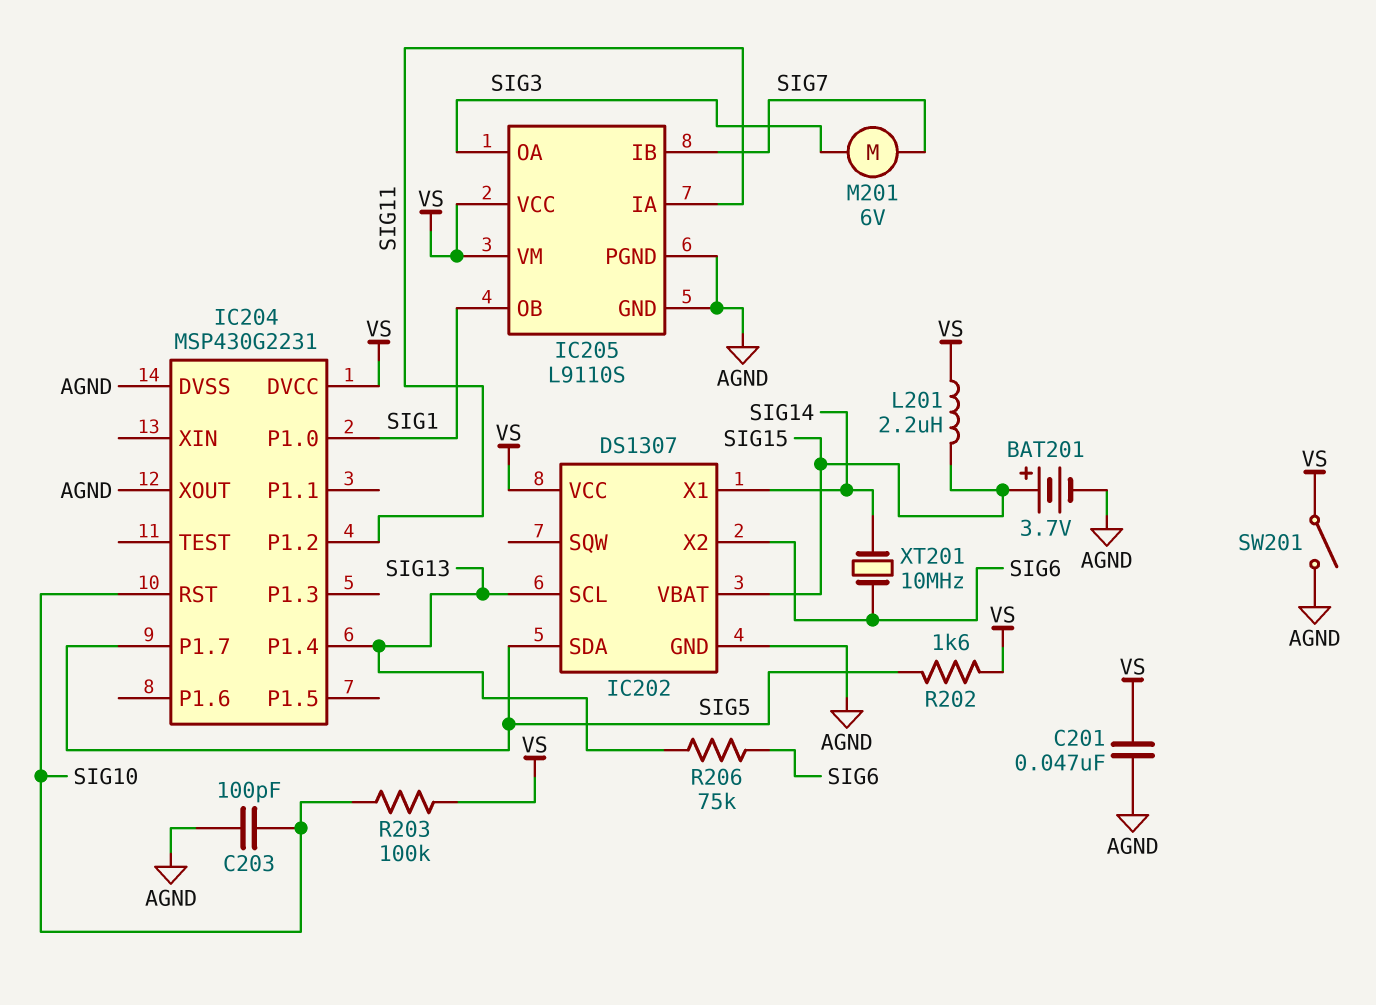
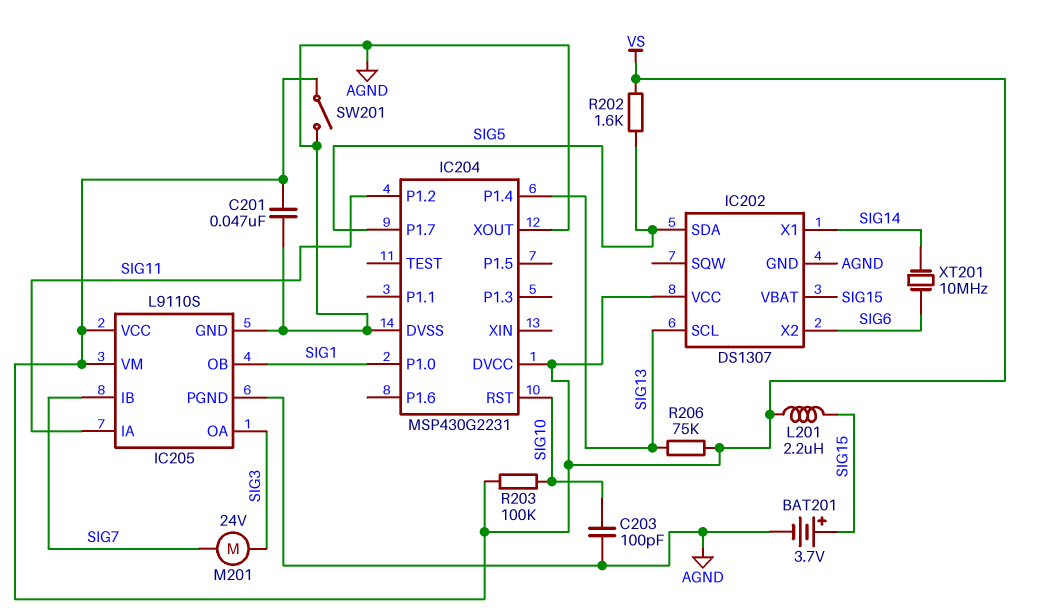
M201: motor 6V (SIG3, SIG7) -> motor 24V (SIG3, SIG7)
R206: 75k (SIG6, SIG13) -> 75k (SIG13, VS)

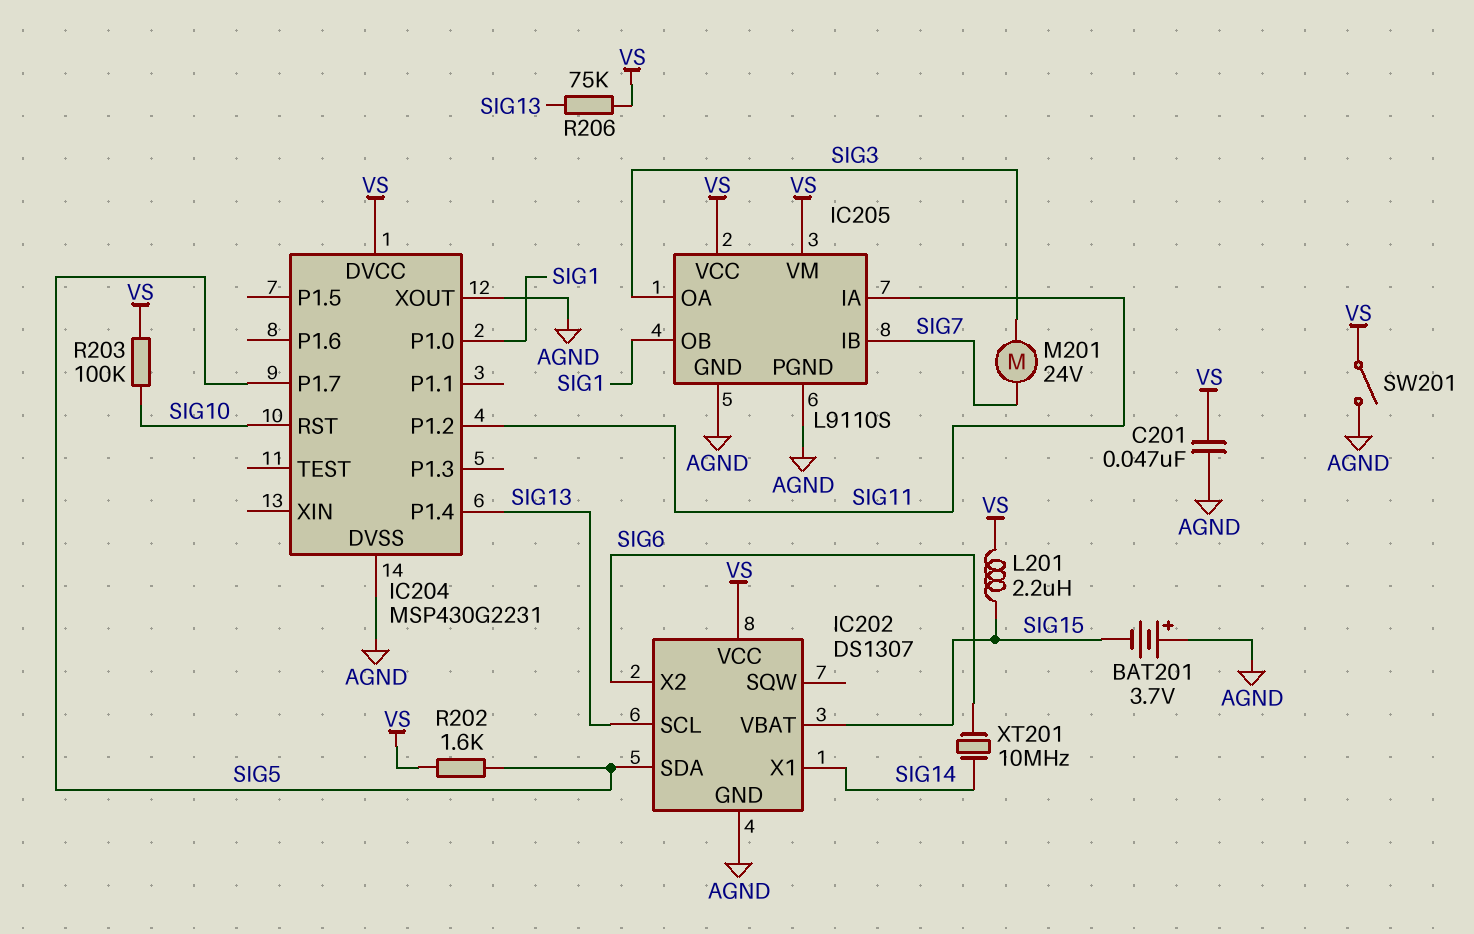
BAT201: 3.7V (plus SIG15, minus AGND) -> 3.7V (plus AGND, minus SIG15)
C203: 100pF (AGND, SIG10) -> none

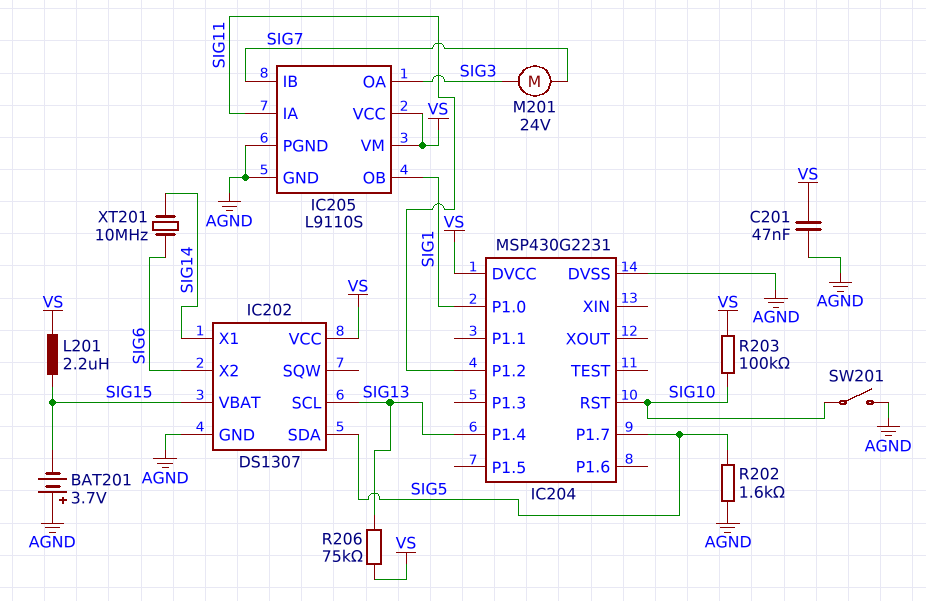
IC204 pin XOUT: AGND -> none
R202: 1.6k (SIG5, VS) -> 1.6k (AGND, SIG5)
SW201: switch (AGND, VS) -> switch (AGND, SIG10)

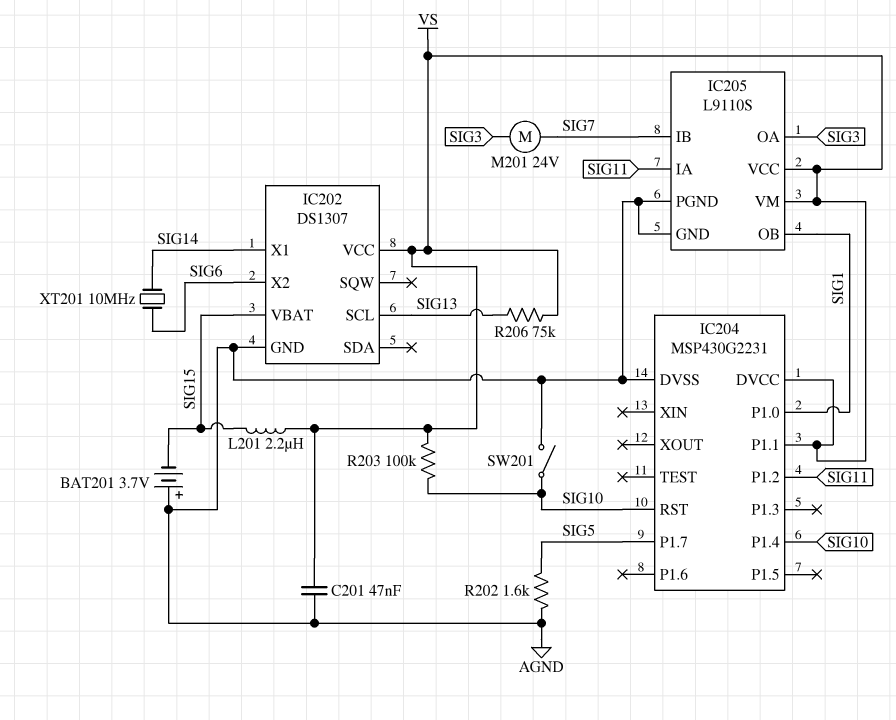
IC202 pin SDA: SIG5 -> none
IC204 pin P1.1: none -> VS
IC204 pin P1.4: SIG13 -> SIG10

